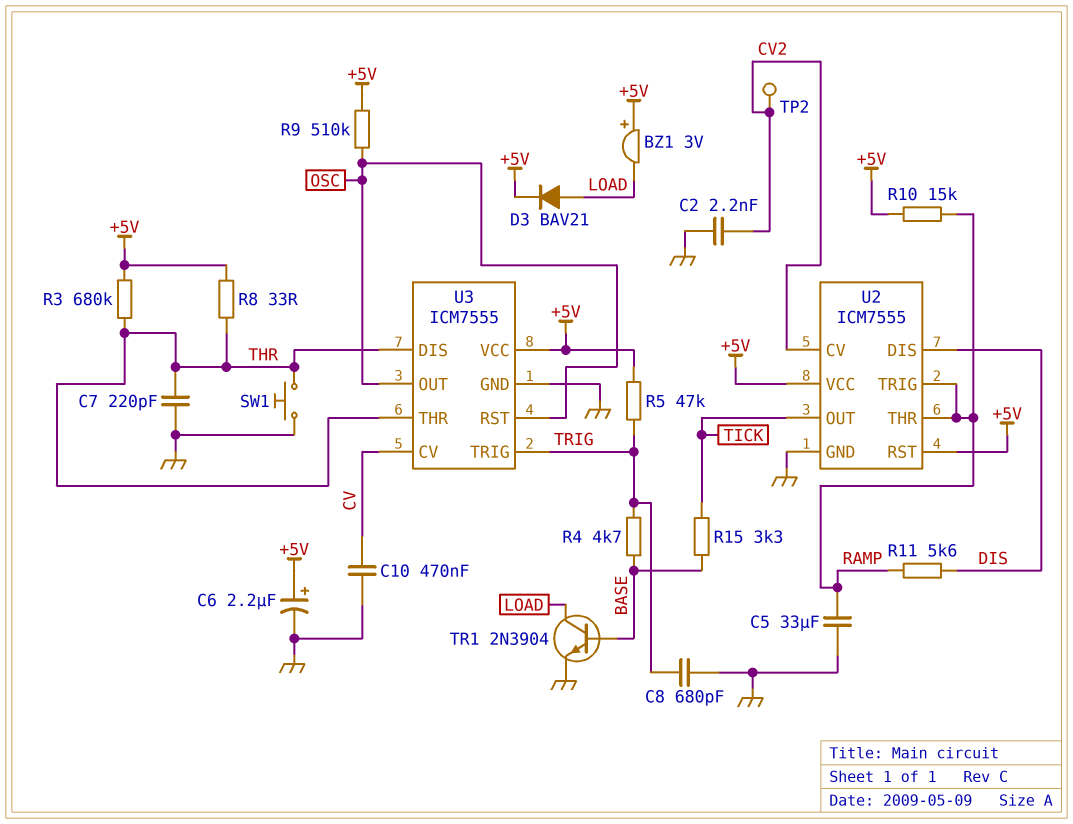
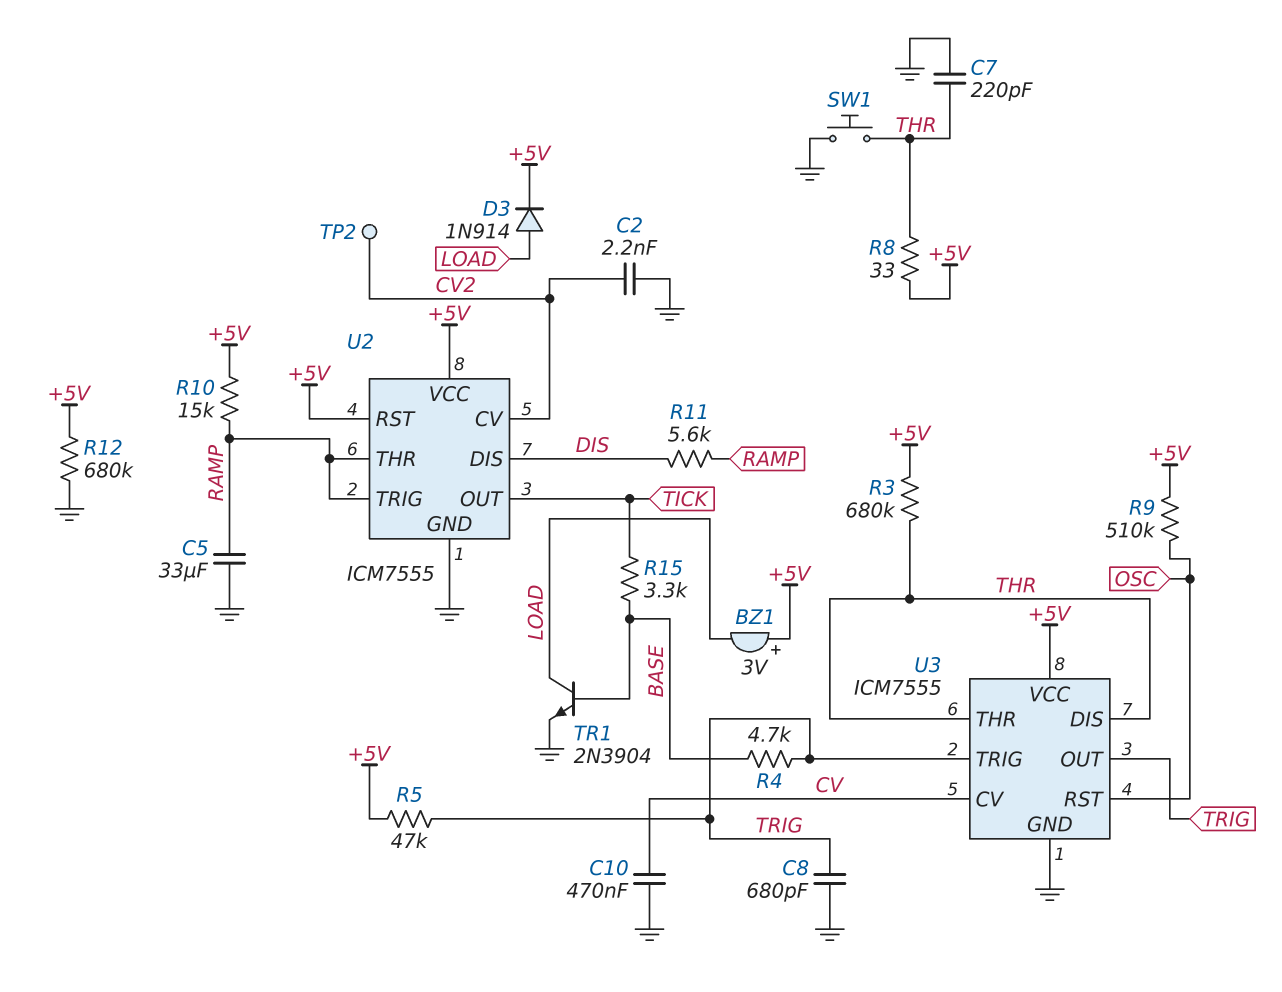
C6: 2.2uF (plus +5V, minus GND) -> none
D3: diode BAV21 (A LOAD, K +5V) -> diode 1N914 (A LOAD, K +5V)
R12: none -> 680k (+5V, GND)
U3 pin OUT: OSC -> TRIG

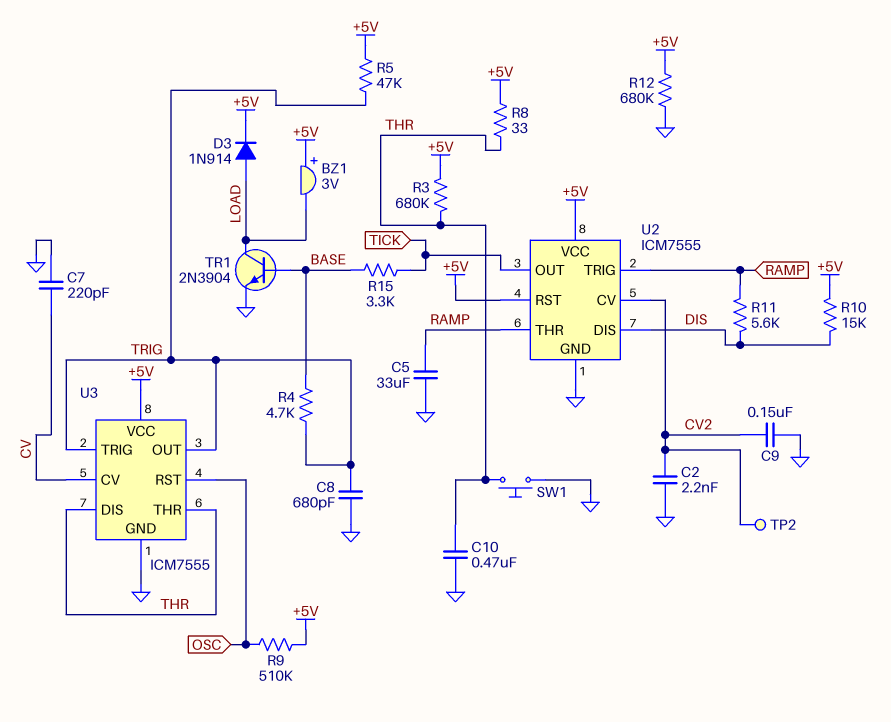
C7: 220pF (GND, THR) -> 220pF (CV, GND)
C9: none -> 150nF (CV2, GND)
C10: 470nF (CV, GND) -> 470nF (GND, THR)
R10: 15k (+5V, RAMP) -> 15k (+5V, DIS)

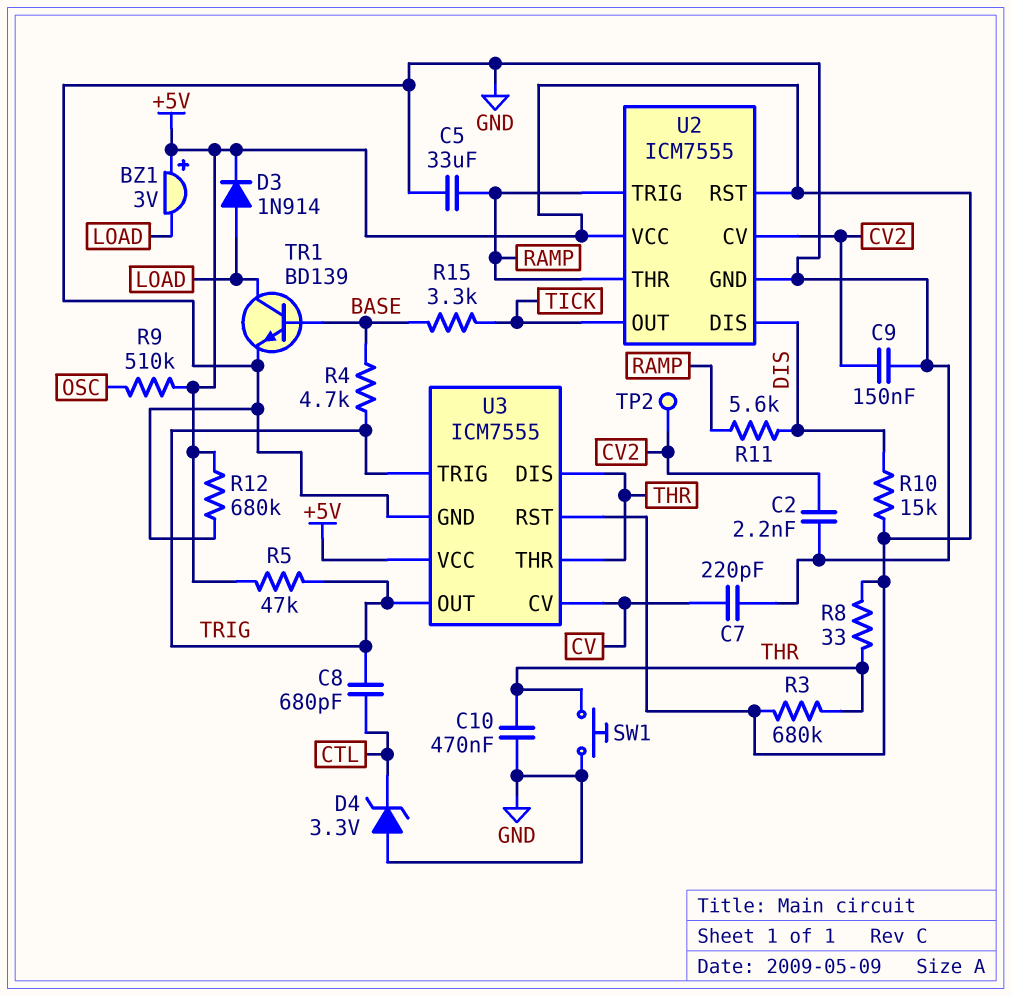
C8: 680pF (GND, TRIG) -> 680pF (CTL, TRIG)
D4: none -> zener 3.3V (A GND, K CTL)
TR1: NPN 2N3904 (B BASE, C LOAD, E GND) -> NPN BD139 (B BASE, C LOAD, E GND)
U3 pin RST: OSC -> +5V

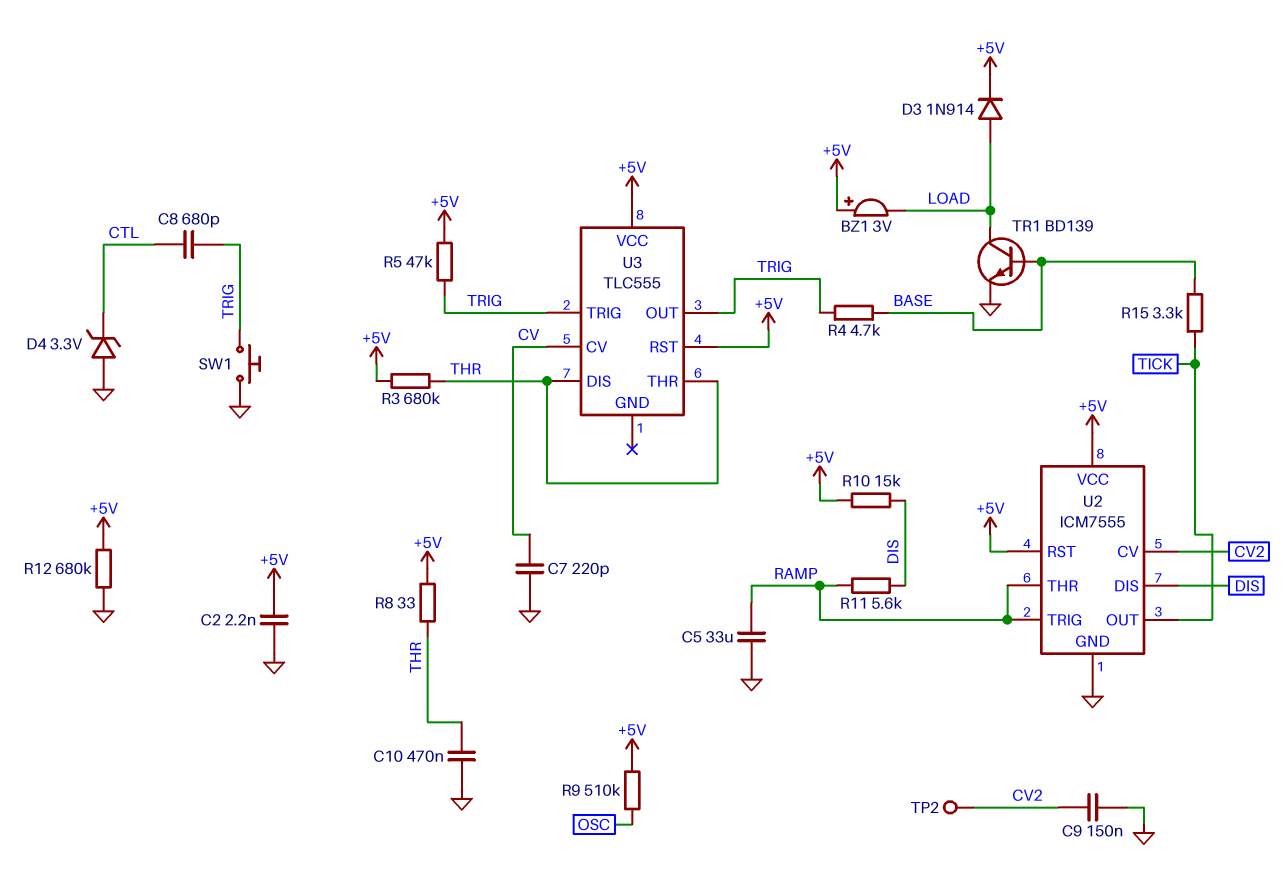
C2: 2.2nF (CV2, GND) -> 2.2nF (+5V, GND)
SW1: button (GND, THR) -> button (GND, TRIG)
U3: ICM7555 -> TLC555
U3 pin GND: GND -> none

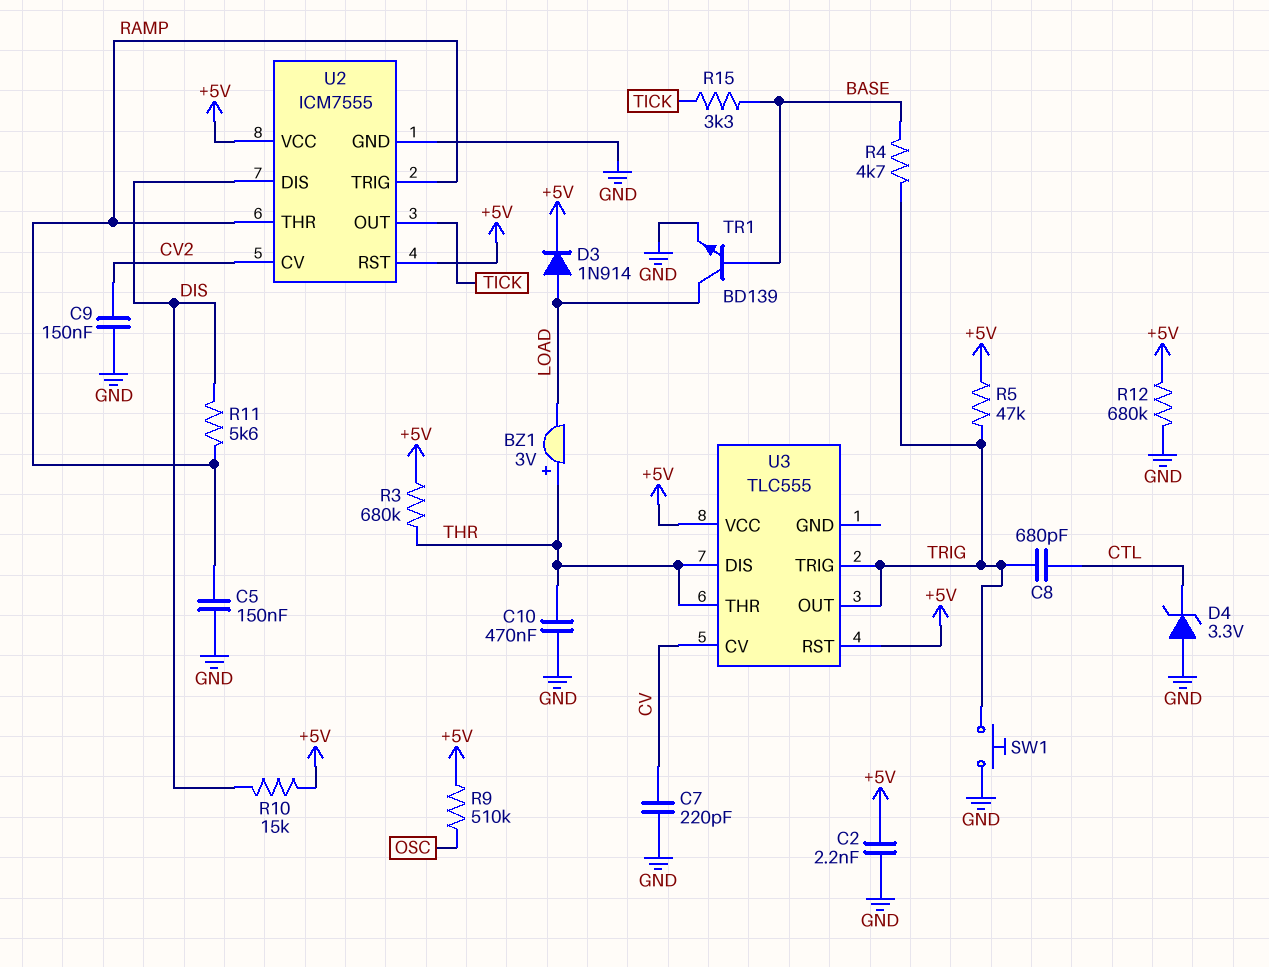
BZ1: buzzer 3V (plus +5V, minus LOAD) -> buzzer 3V (plus THR, minus LOAD)
C5: 33uF (GND, RAMP) -> 150nF (GND, RAMP)
R8: 33 (+5V, THR) -> none
TP2: test point (CV2) -> none

